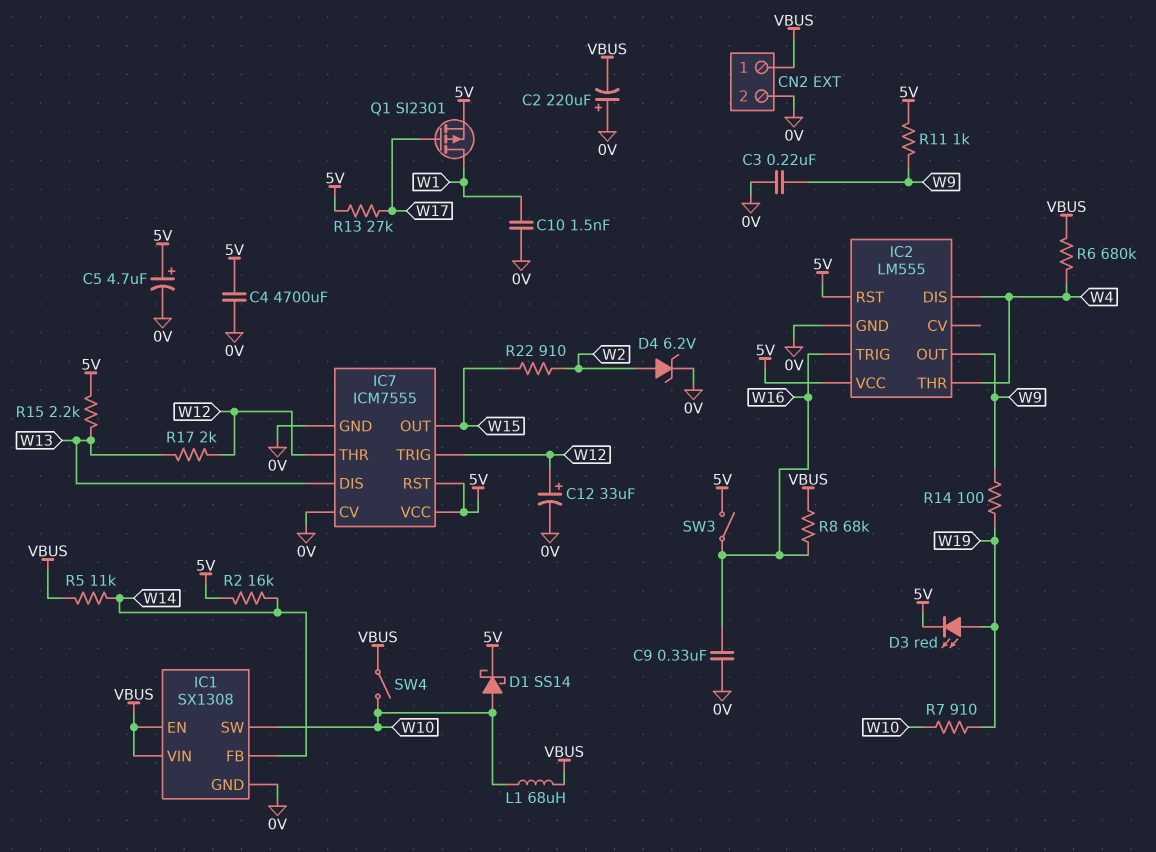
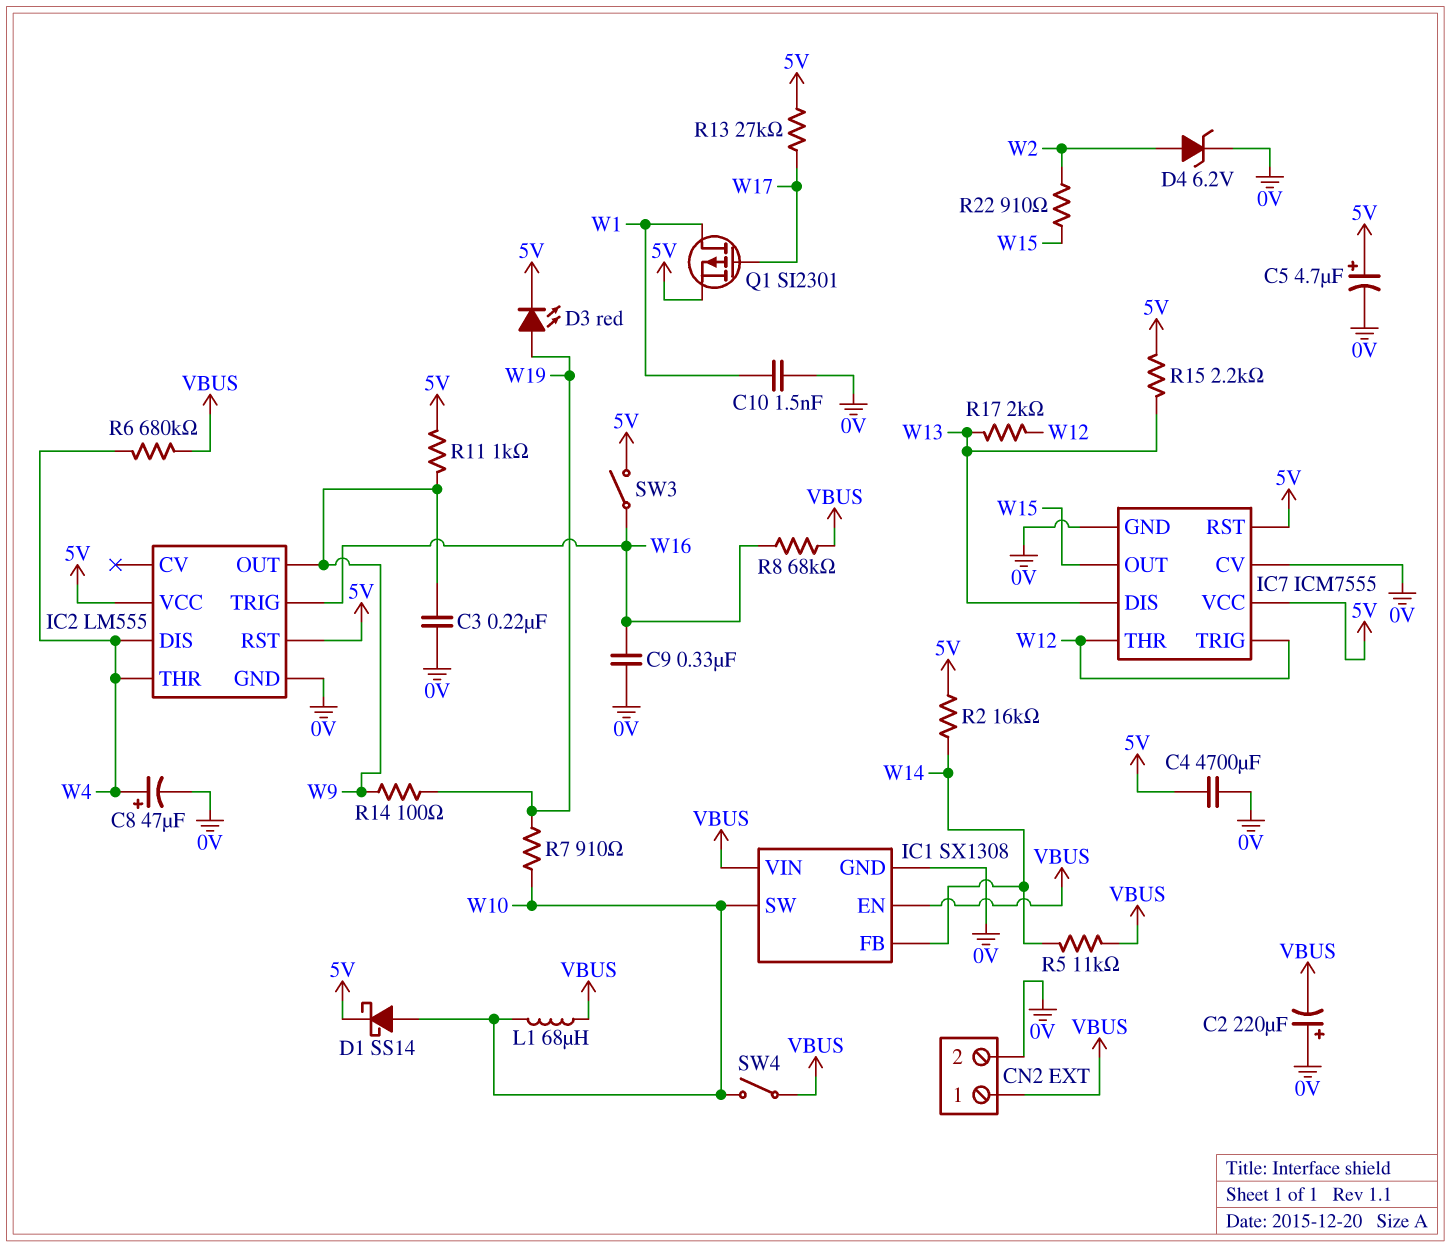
C8: none -> 47uF (plus W4, minus 0V)
C12: 33uF (plus W12, minus 0V) -> none

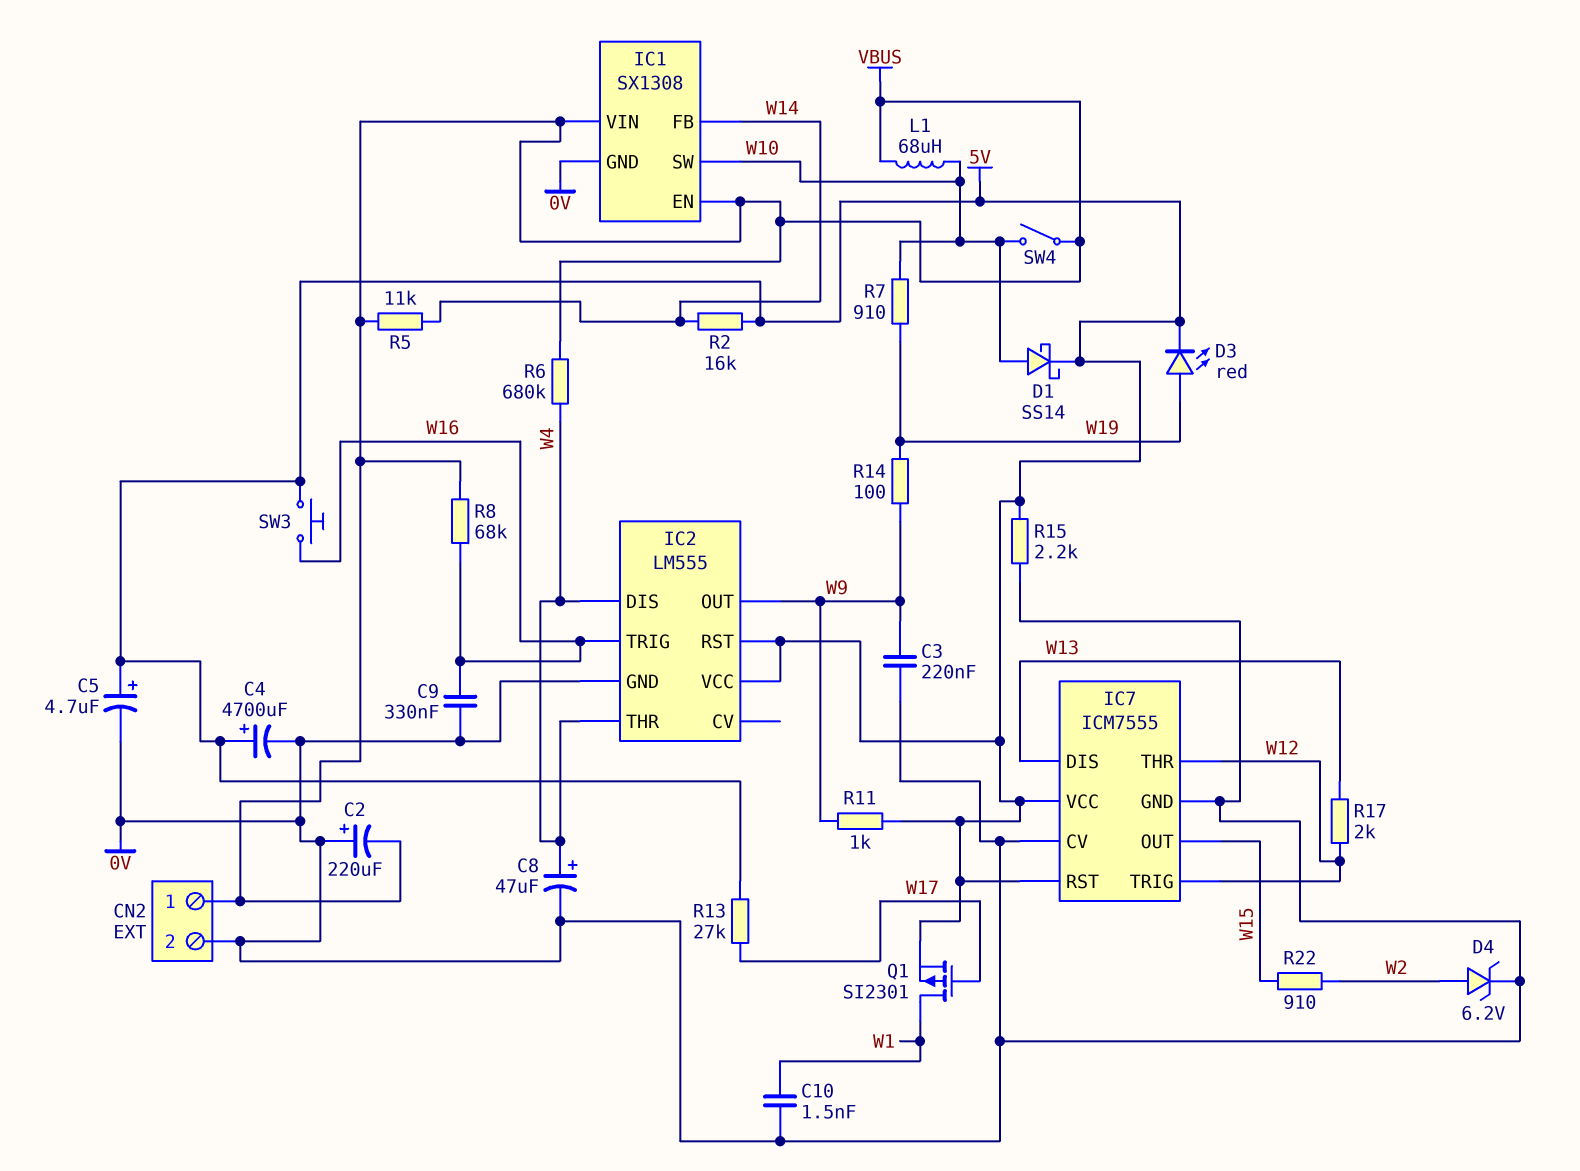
C4: 4700uF (0V, 5V) -> 4700uF (plus 5V, minus 0V)
R15: 2.2k (5V, W13) -> 2.2k (0V, 5V)
SW3: switch (5V, W16) -> button (5V, W16)

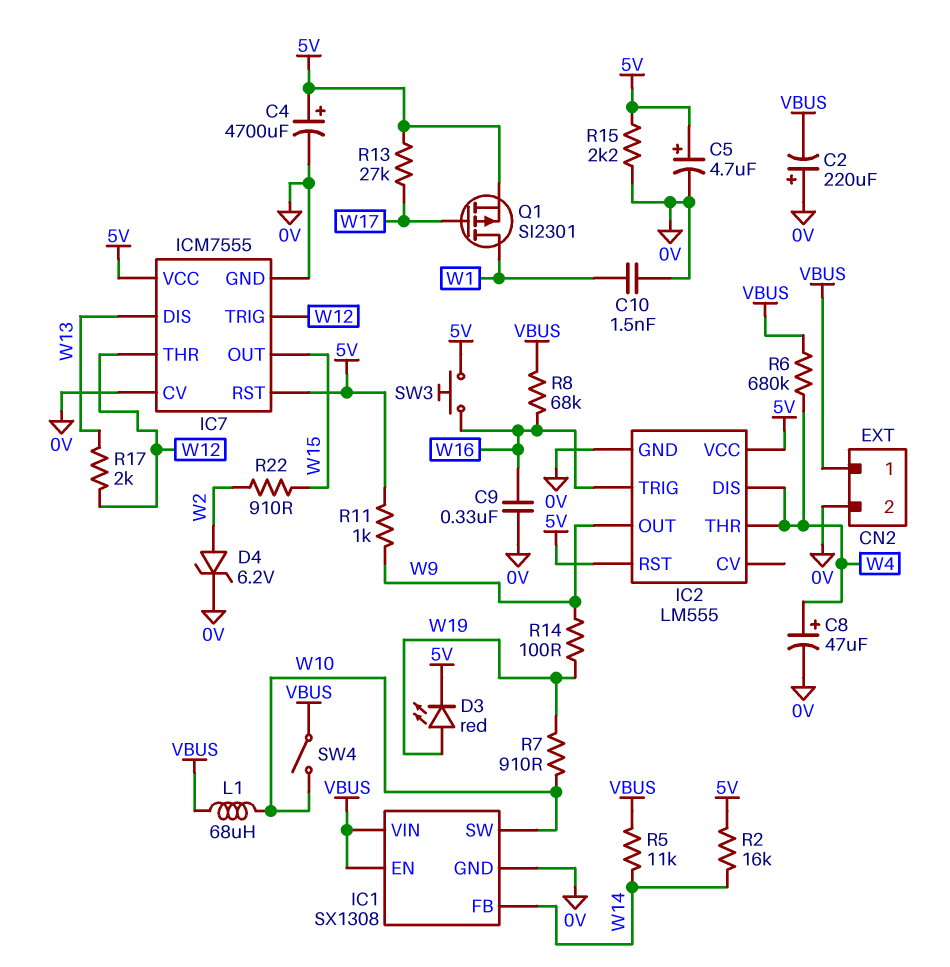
C3: 220nF (0V, W9) -> none
D1: schottky SS14 (A W10, K 5V) -> none

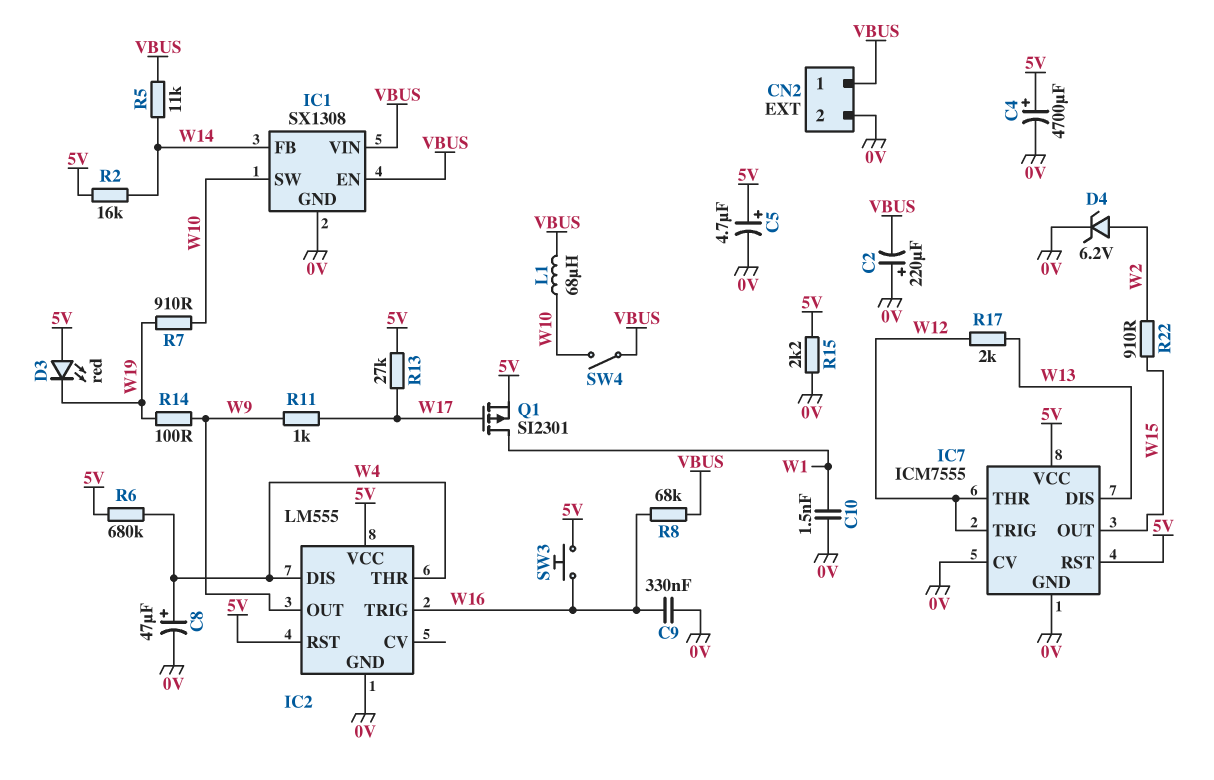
D3: LED red (A W19, K 5V) -> LED red (A 5V, K W19)
R6: 680k (VBUS, W4) -> 680k (5V, W4)
R11: 1k (5V, W9) -> 1k (W9, W17)

